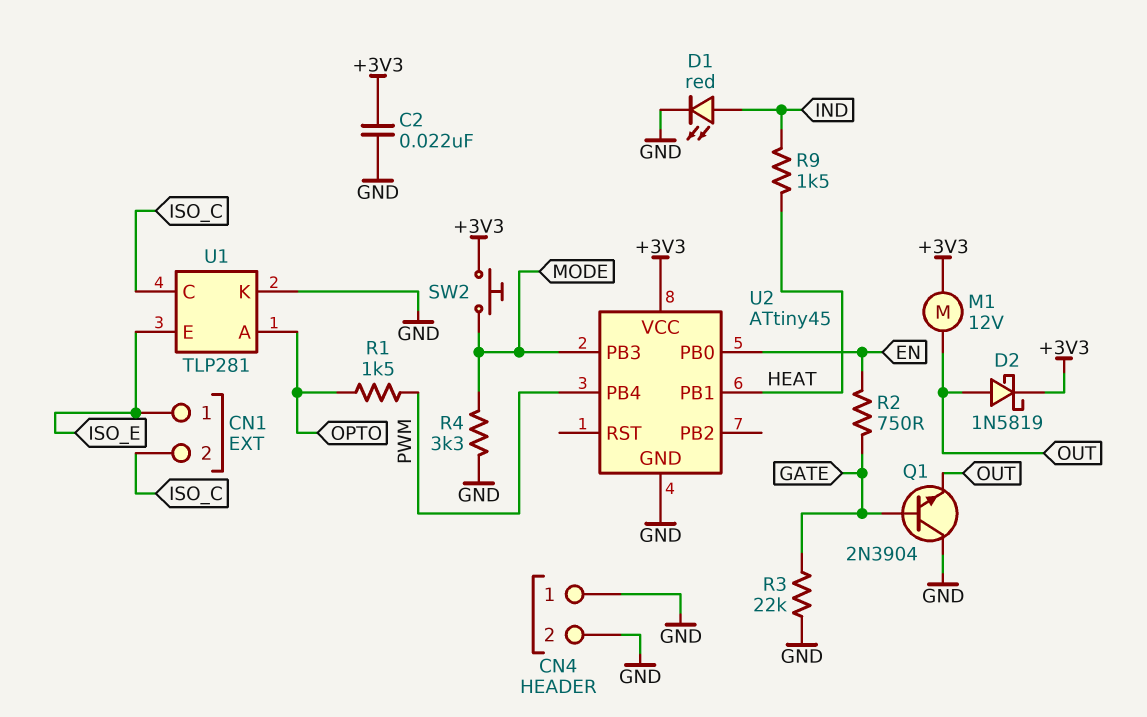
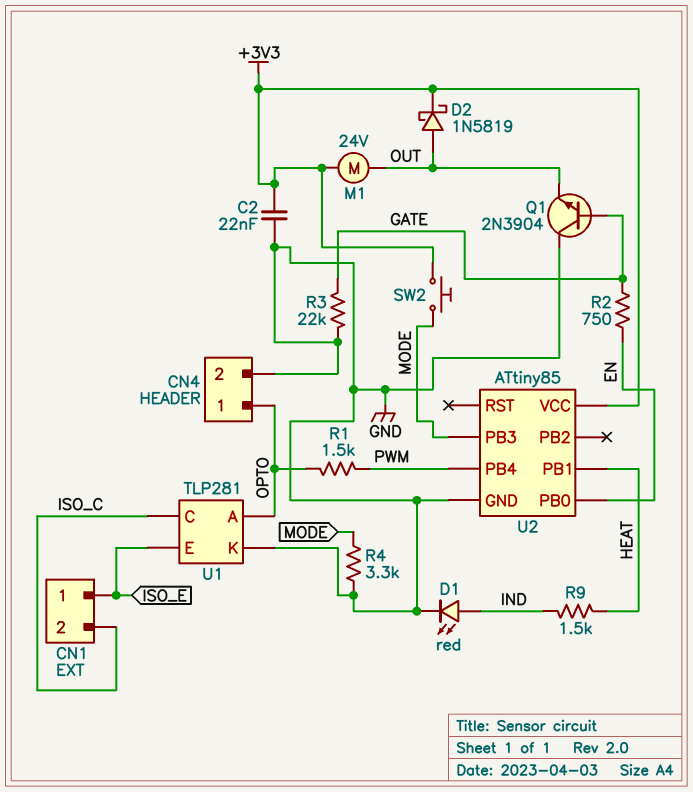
CN4 pin 1: GND -> OPTO
M1: motor 12V (+3V3, OUT) -> motor 24V (+3V3, OUT)
U2: ATtiny45 -> ATtiny85

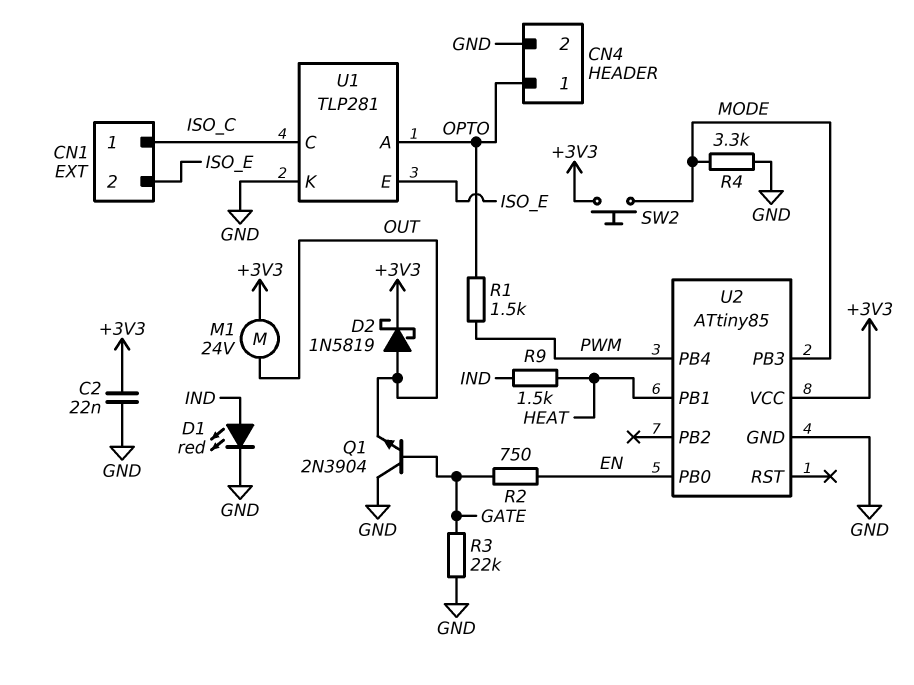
CN1 pin 1: ISO_E -> ISO_C
CN1 pin 2: ISO_C -> ISO_E

